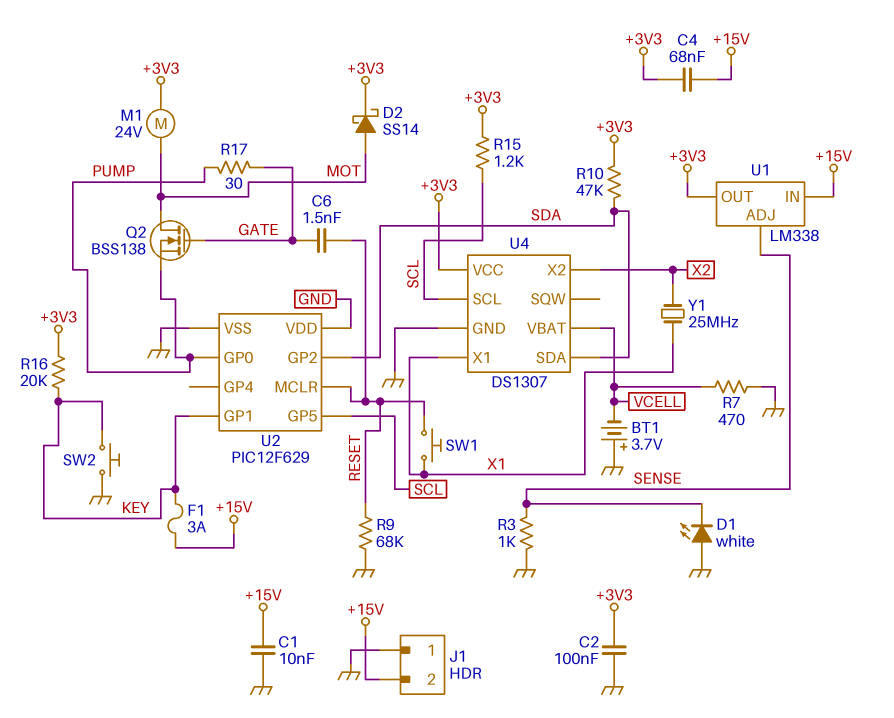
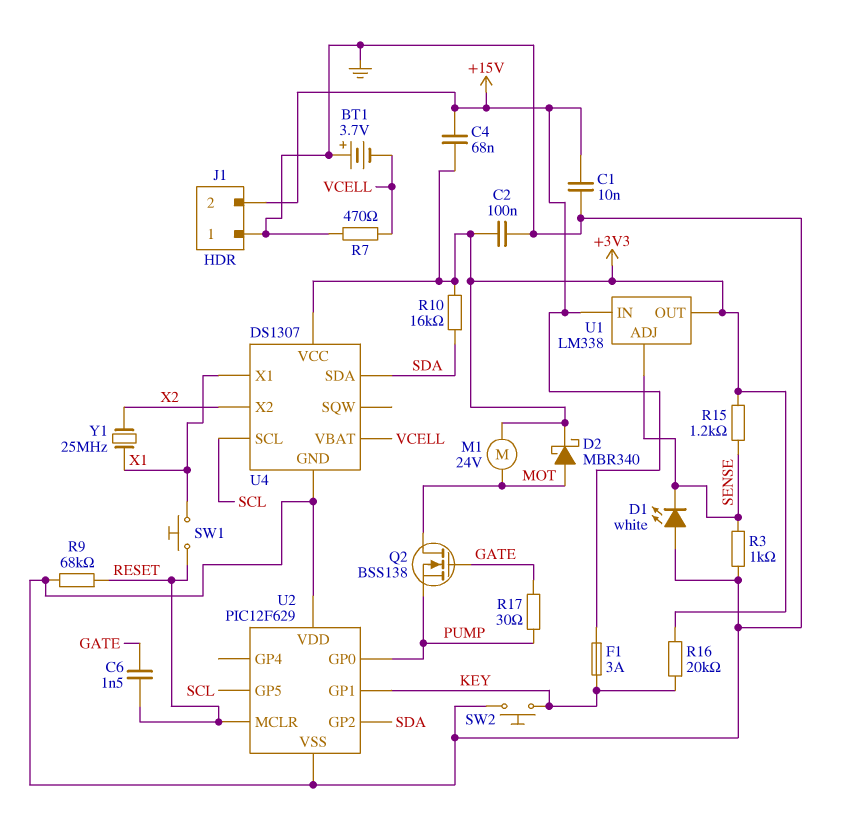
D2: schottky SS14 (A MOT, K +3V3) -> schottky MBR340 (A MOT, K +3V3)
R10: 47k (+3V3, SDA) -> 16k (+3V3, SDA)
R15: 1.2k (+3V3, SCL) -> 1.2k (+3V3, SENSE)

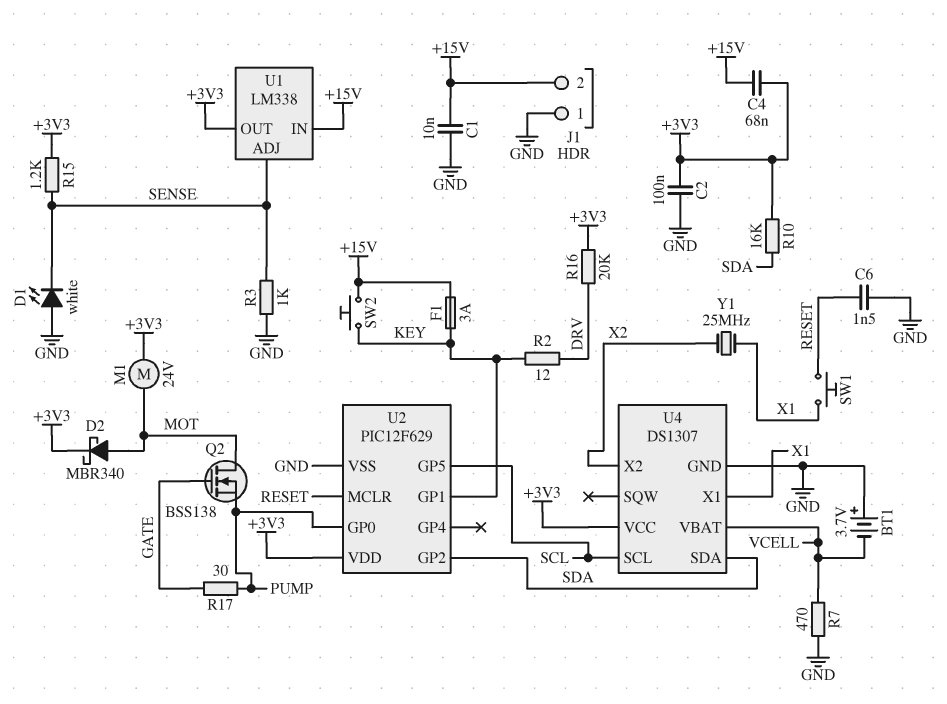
C6: 1.5nF (GATE, RESET) -> 1.5nF (GND, RESET)
R2: none -> 12 (DRV, KEY)
R9: 68k (GND, RESET) -> none
R16: 20k (+3V3, KEY) -> 20k (+3V3, DRV)
SW2: button (GND, KEY) -> button (+15V, KEY)
U2 pin VDD: GND -> +3V3

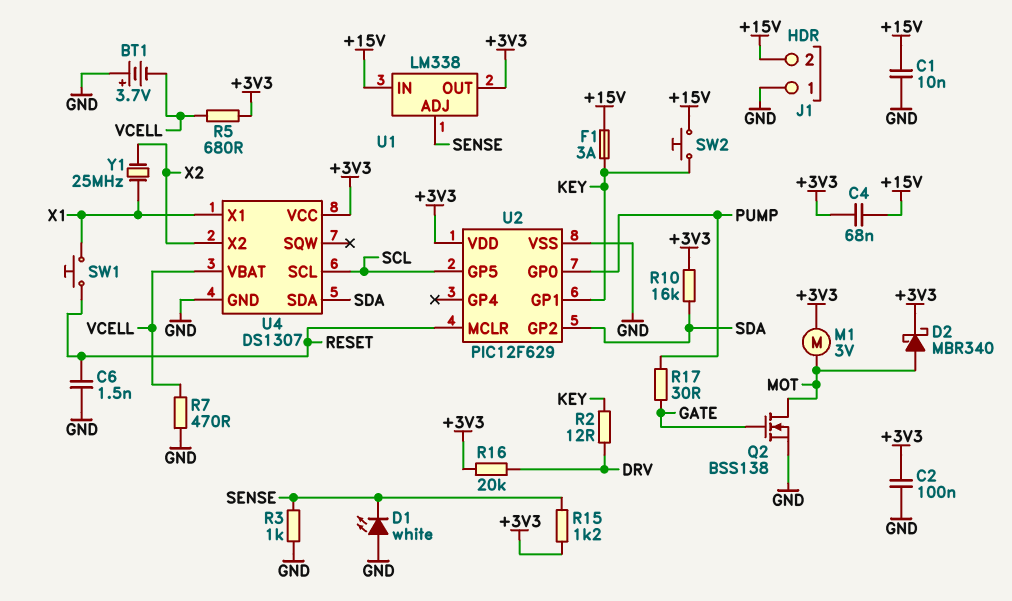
M1: motor 24V (+3V3, MOT) -> motor 3V (+3V3, MOT)
Q2: NMOS BSS138 (G GATE, D MOT, S PUMP) -> NMOS BSS138 (G GATE, D MOT, S GND)
R5: none -> 680 (+3V3, VCELL)

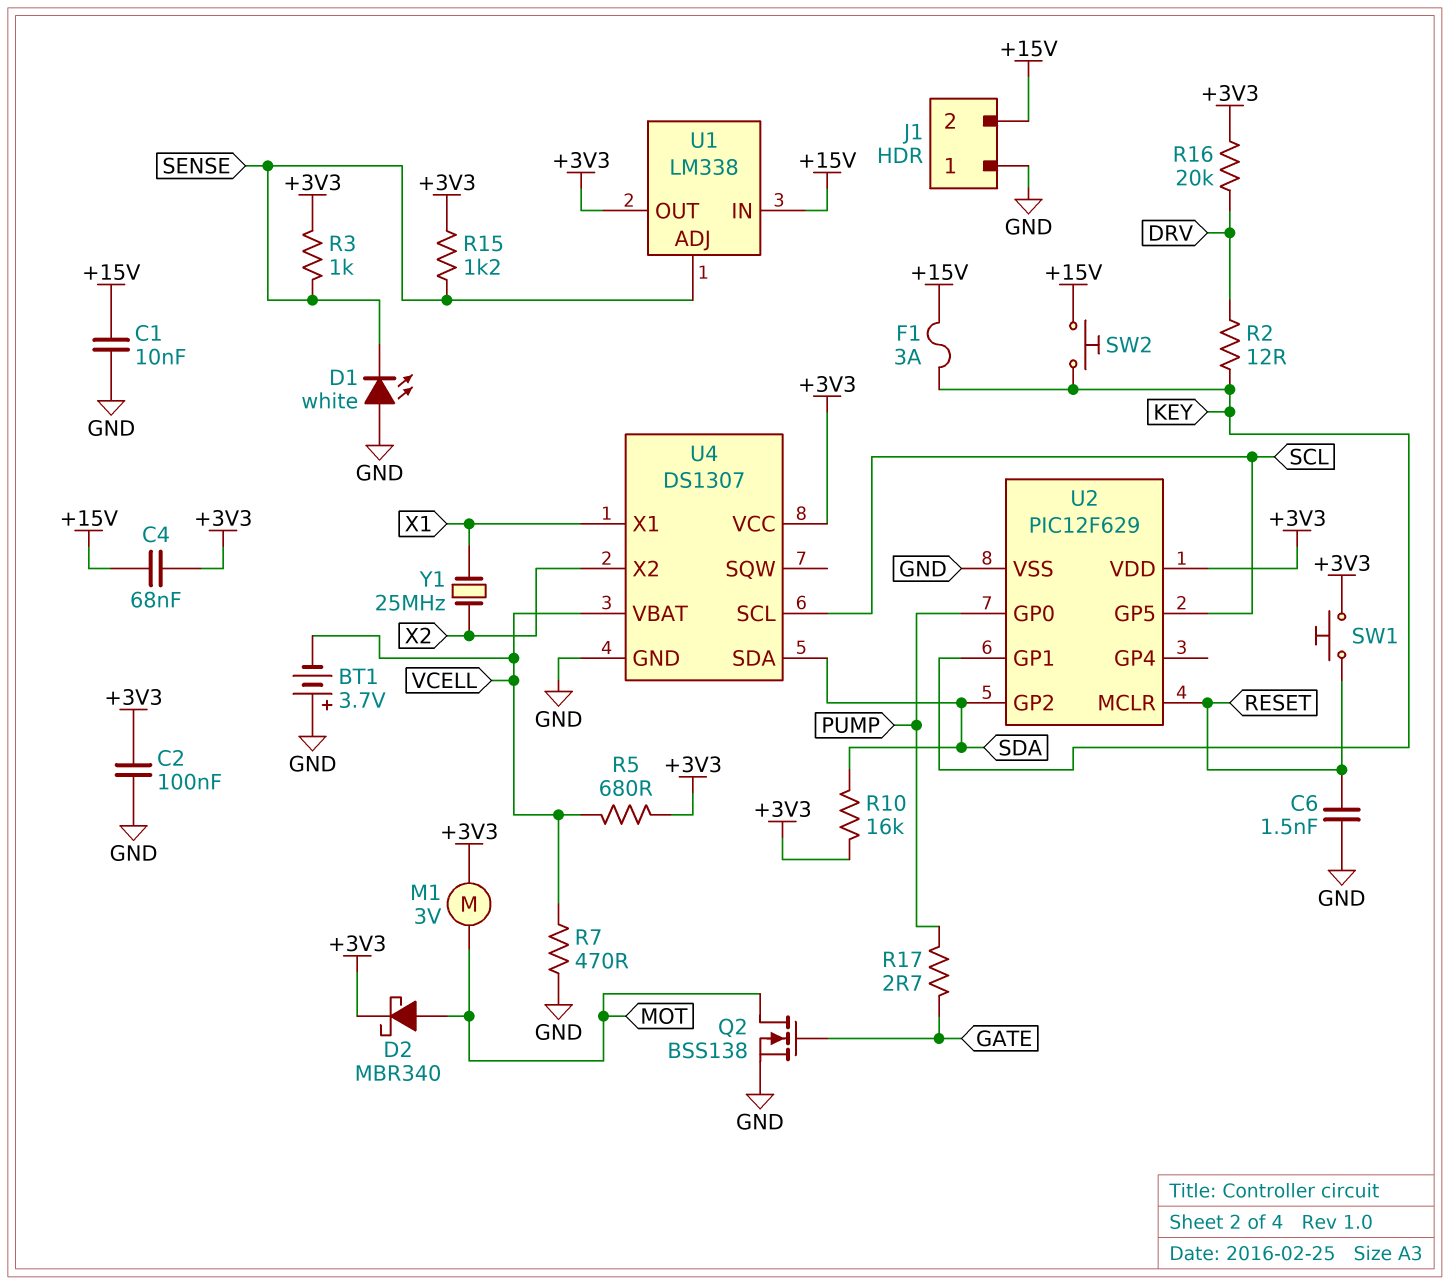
R3: 1k (GND, SENSE) -> 1k (+3V3, SENSE)
R17: 30 (GATE, PUMP) -> 2.7 (GATE, PUMP)
SW1: button (RESET, X1) -> button (+3V3, RESET)

